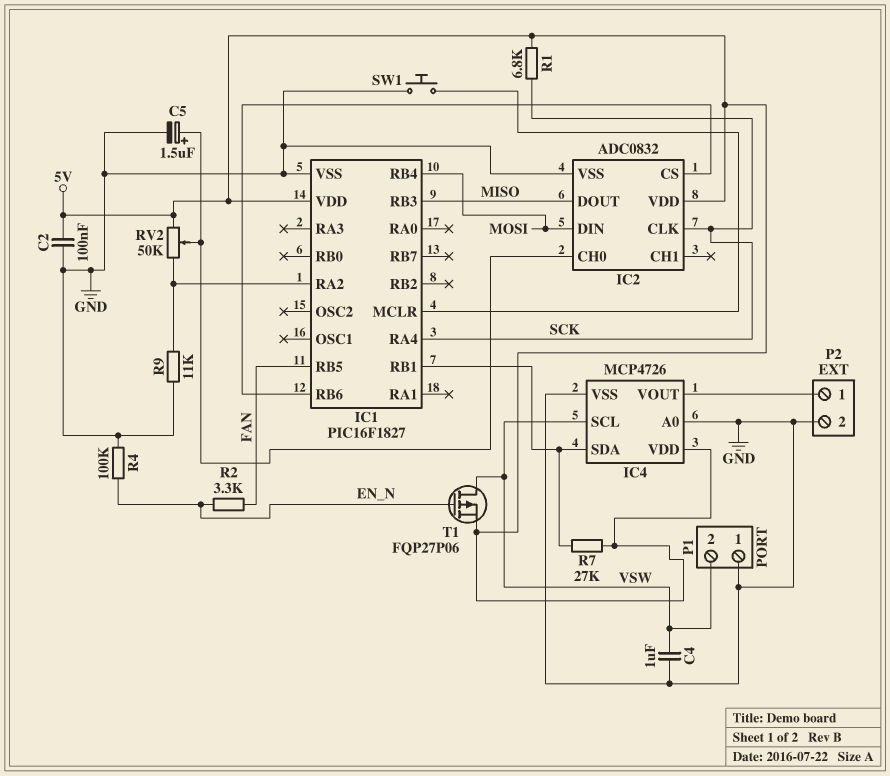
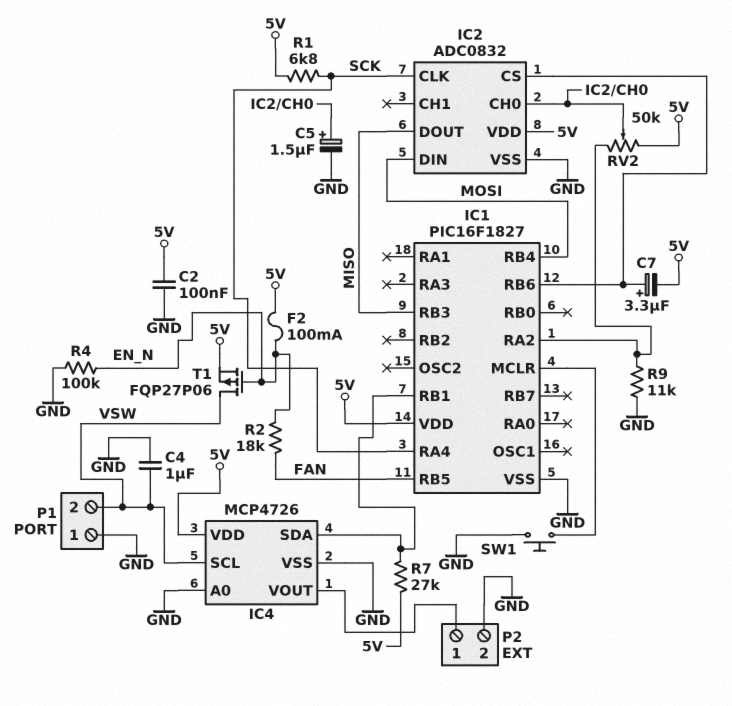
C7: none -> 3.3uF (plus IC1/RB6, minus 5V)
F2: none -> 100mA (5V, EN_N)
R2: 3.3k (EN_N, FAN) -> 18k (EN_N, FAN)

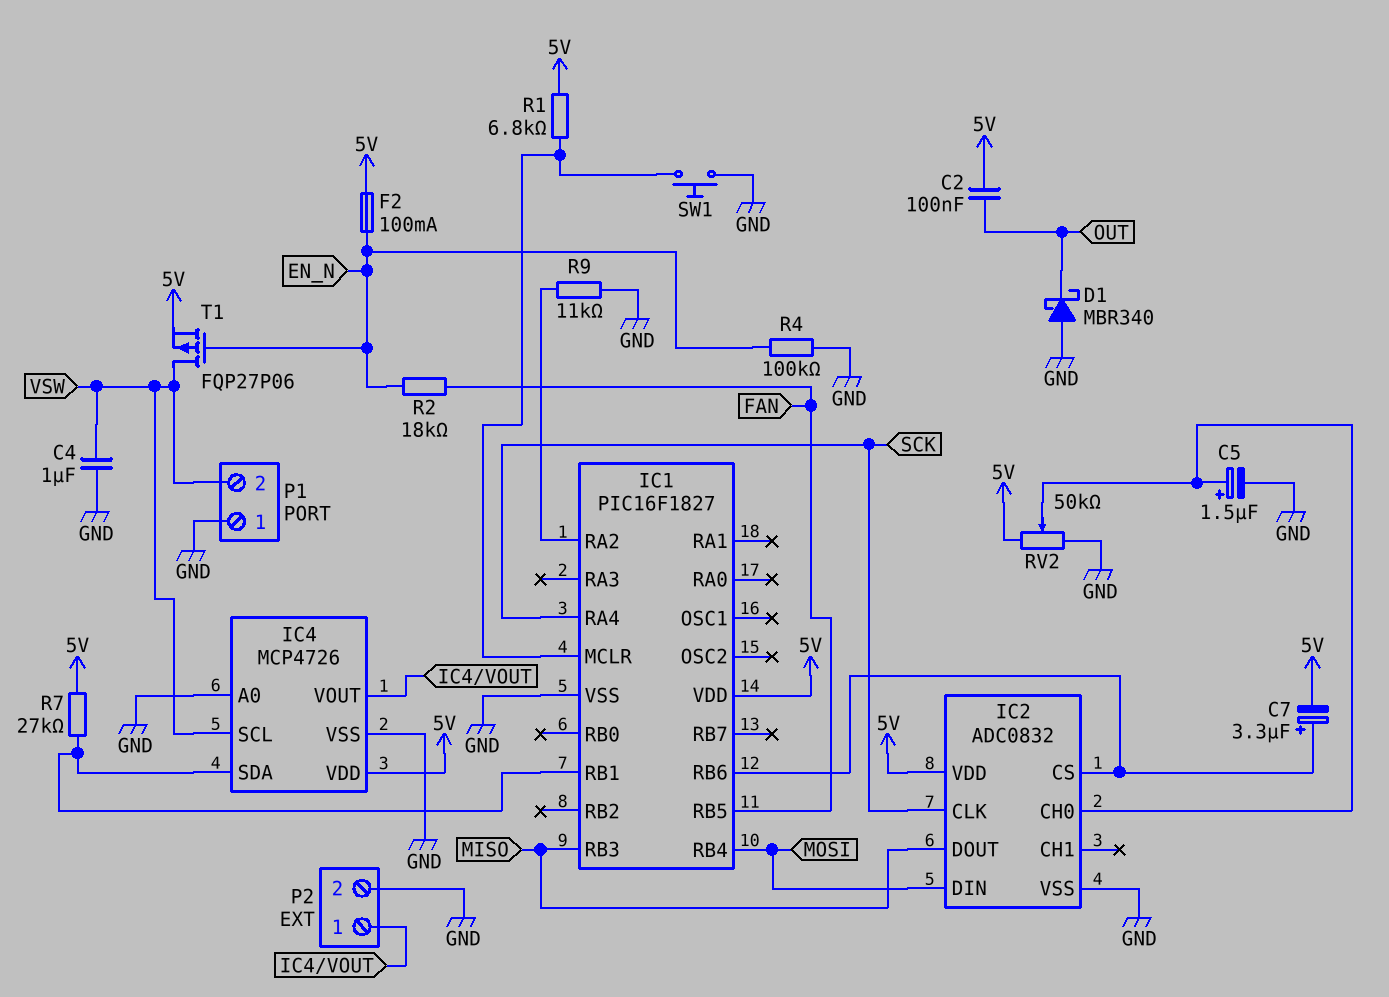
C2: 100nF (5V, GND) -> 100nF (5V, OUT)
D1: none -> schottky MBR340 (A GND, K OUT)
R1: 6.8k (5V, SCK) -> 6.8k (5V, IC1/MCLR)
RV2: 50k (5V, IC1/RA2, wiper IC2/CH0) -> 50k (5V, GND, wiper IC2/CH0)

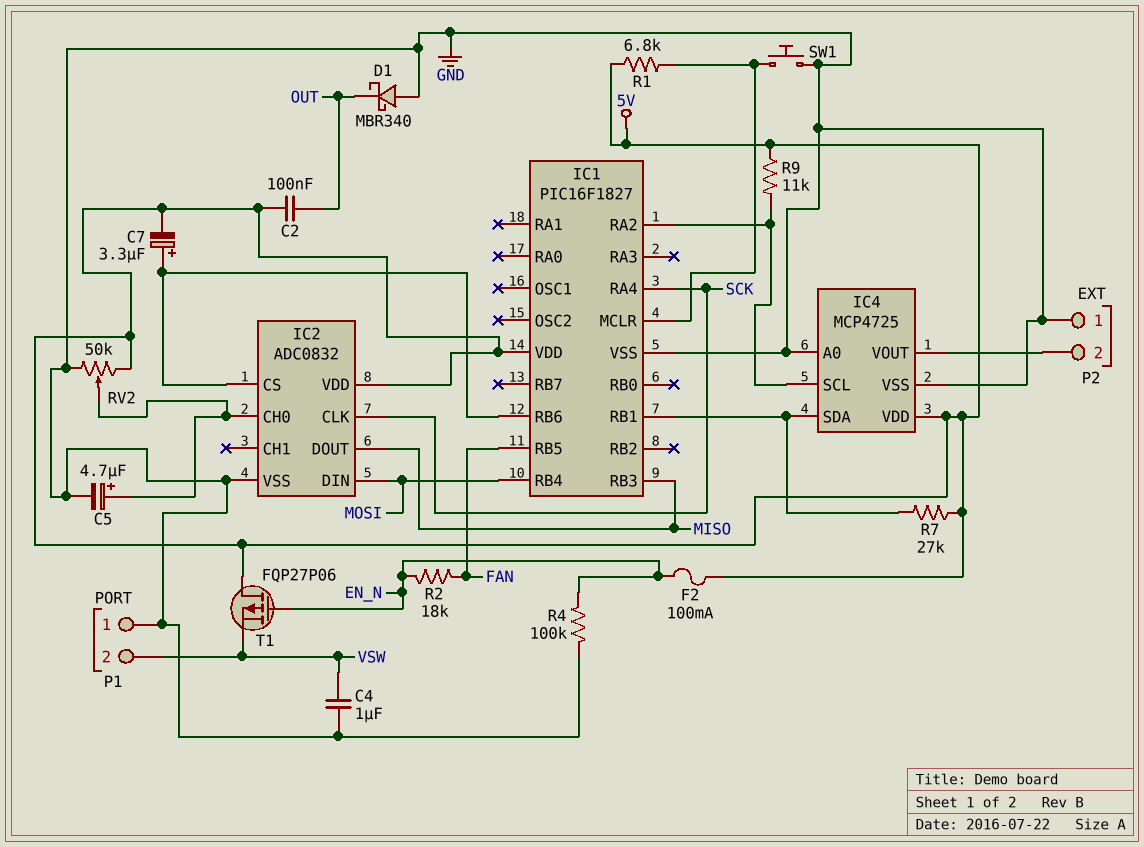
C5: 1.5uF (plus IC2/CH0, minus GND) -> 4.7uF (plus IC2/CH0, minus GND)
IC4: MCP4726 -> MCP4725
IC4 pin SCL: VSW -> IC1/RA2
P2 pin 1: IC4/VOUT -> GND
P2 pin 2: GND -> IC4/VOUT
R9: 11k (GND, IC1/RA2) -> 11k (5V, IC1/RA2)
T1: PMOS FQP27P06 (G EN_N, D VSW, S 5V) -> PMOS FQP27P06 (G EN_N, D 5V, S VSW)

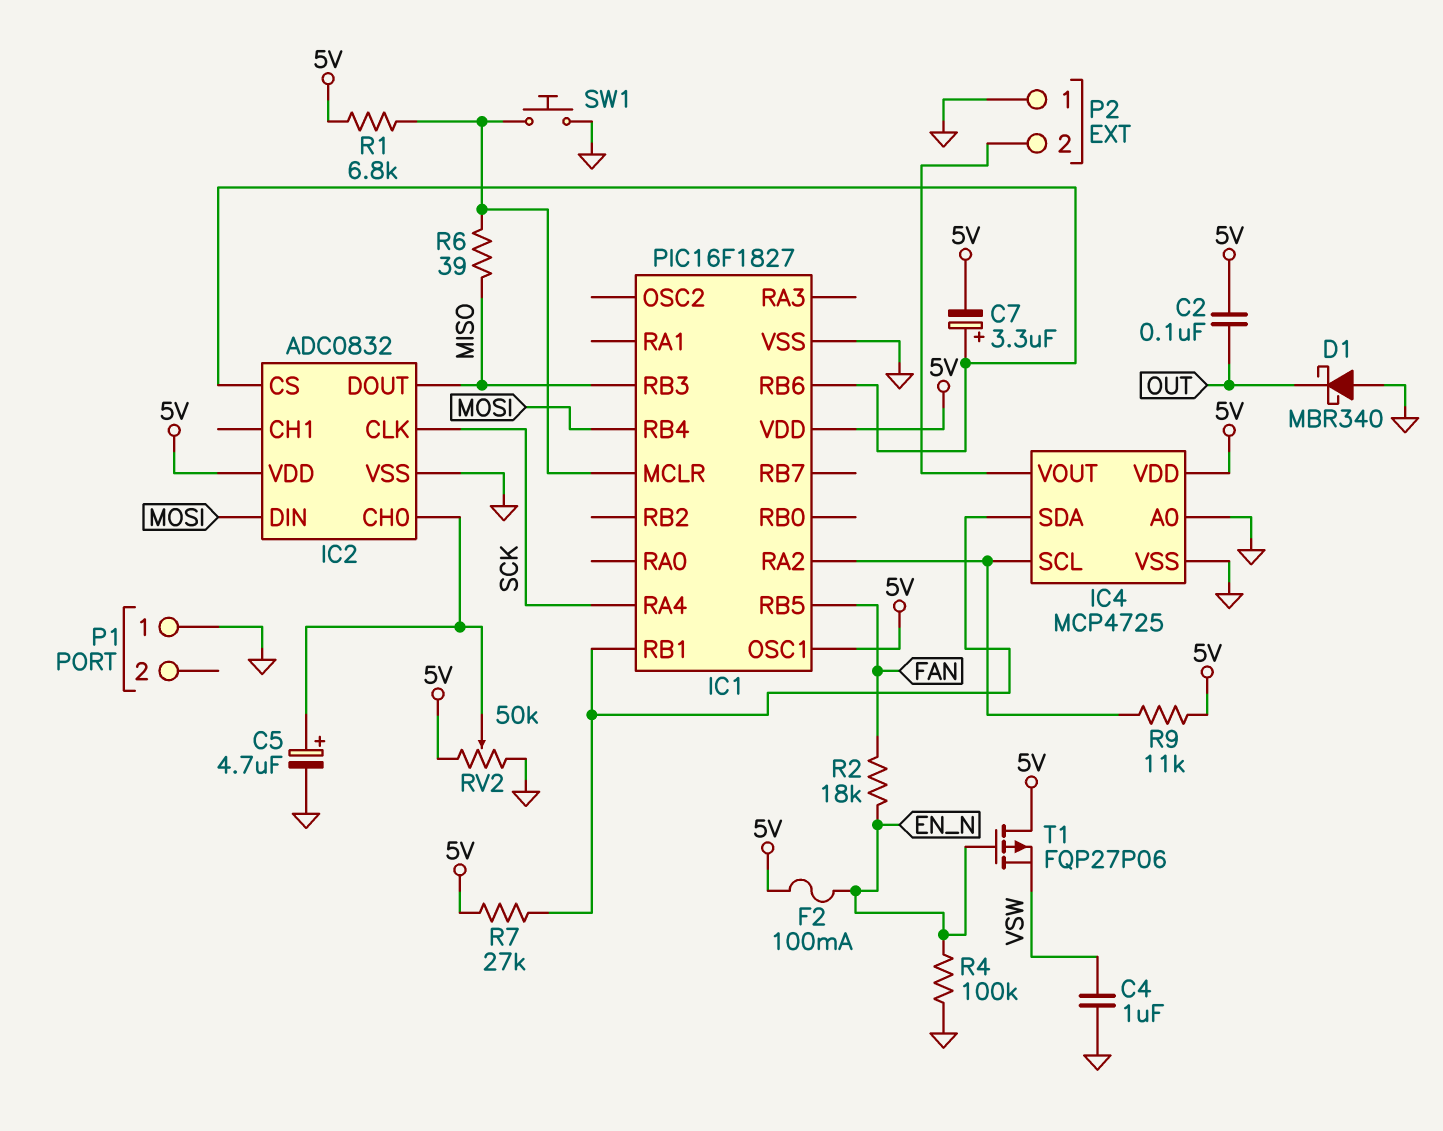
IC1 pin OSC1: none -> 5V
P1 pin 2: VSW -> none
R6: none -> 39 (IC1/MCLR, MISO)

